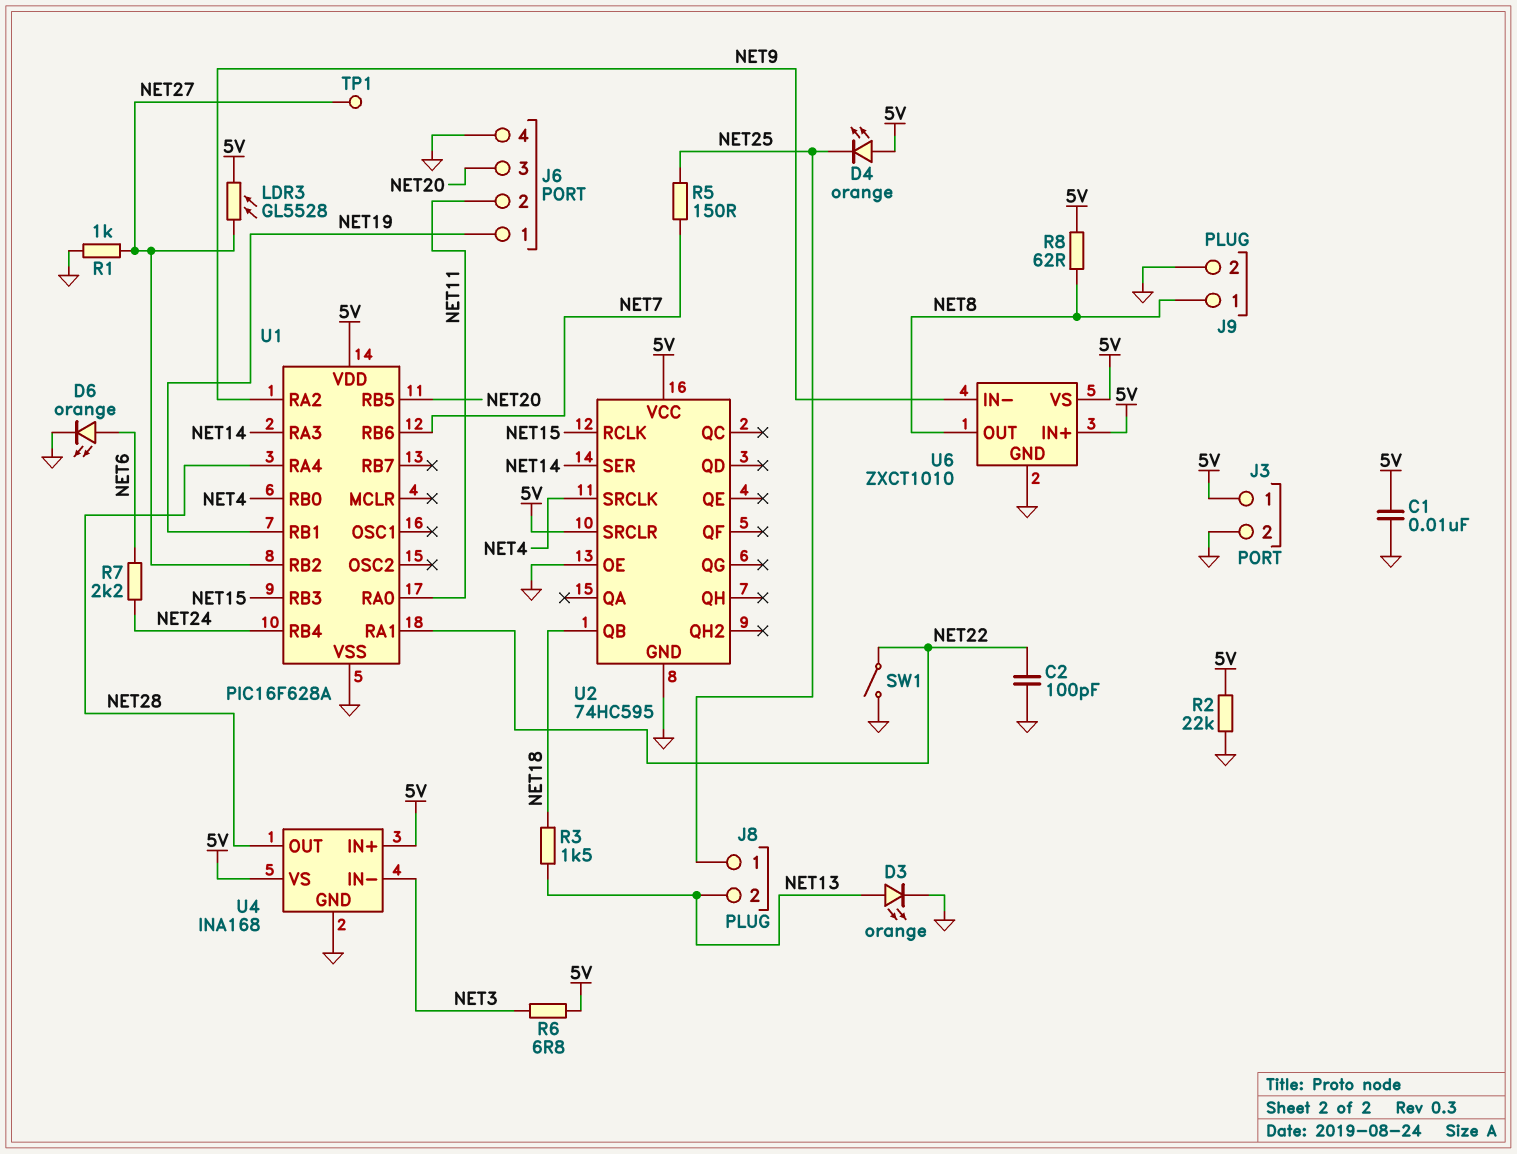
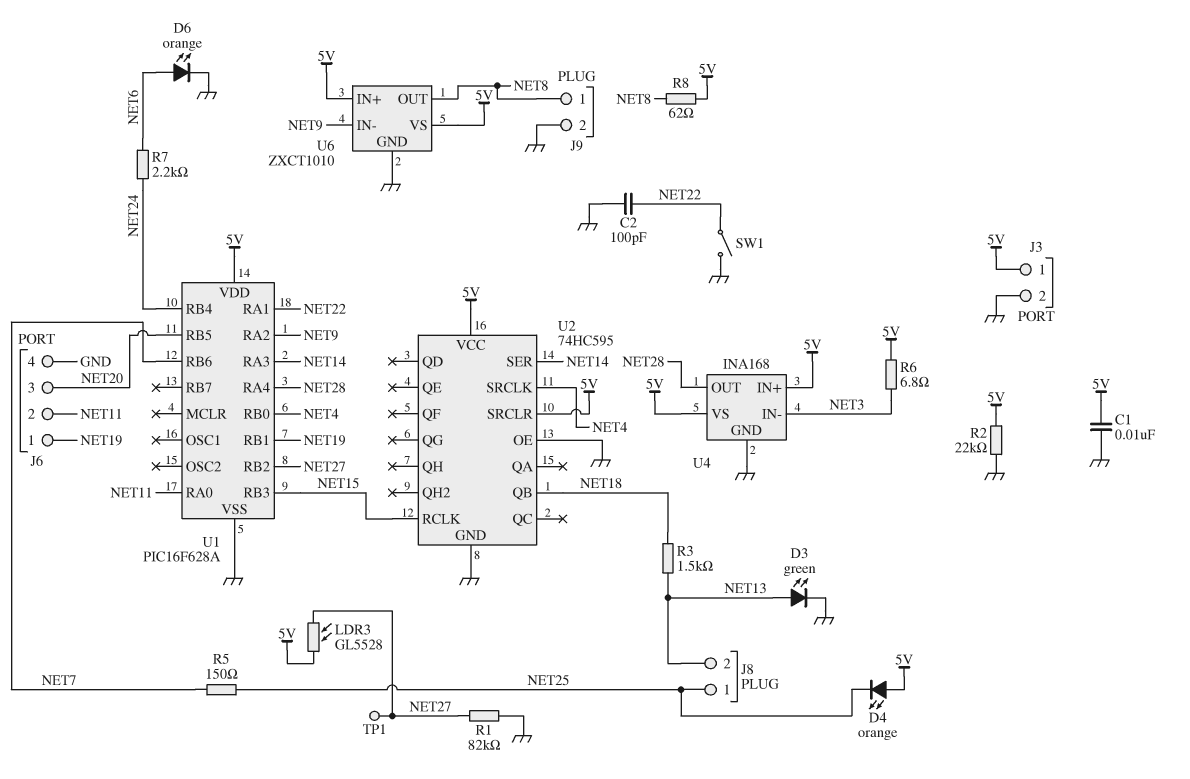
D3: LED orange (A NET13, K GND) -> LED green (A NET13, K GND)
R1: 1k (GND, NET27) -> 82k (GND, NET27)

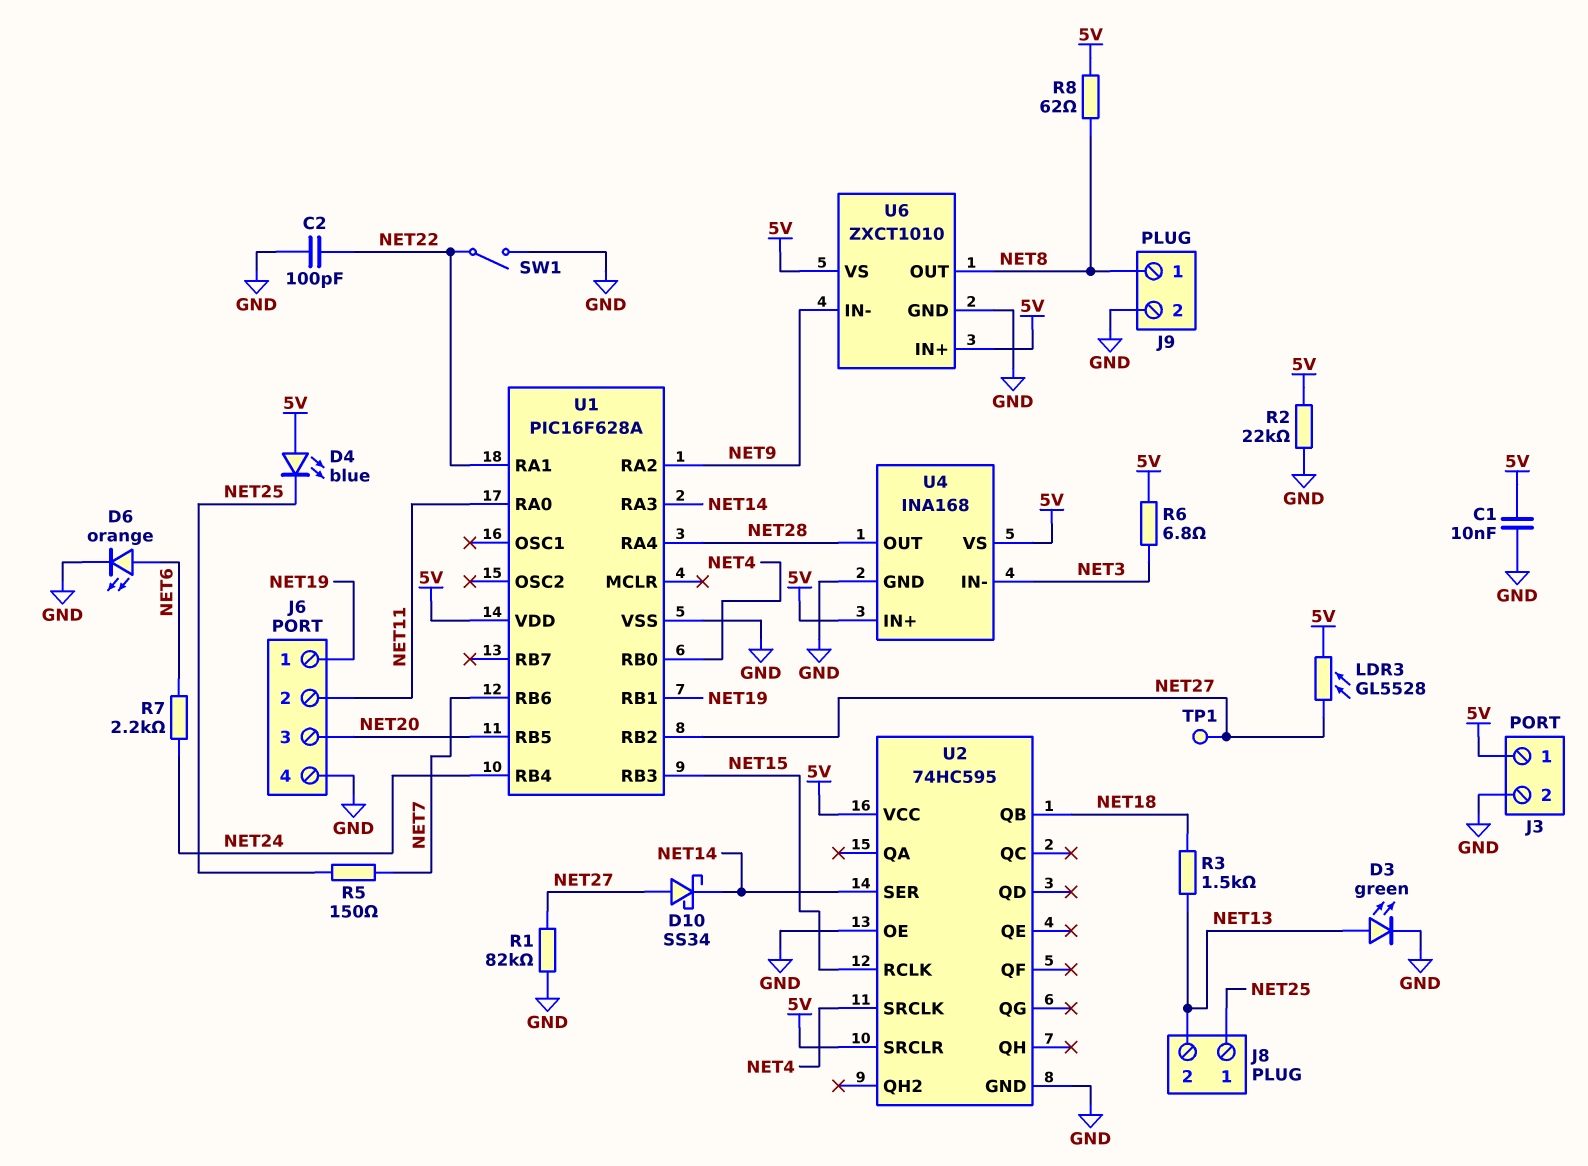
D4: LED orange (A 5V, K NET25) -> LED blue (A 5V, K NET25)
D10: none -> schottky SS34 (A NET27, K NET14)

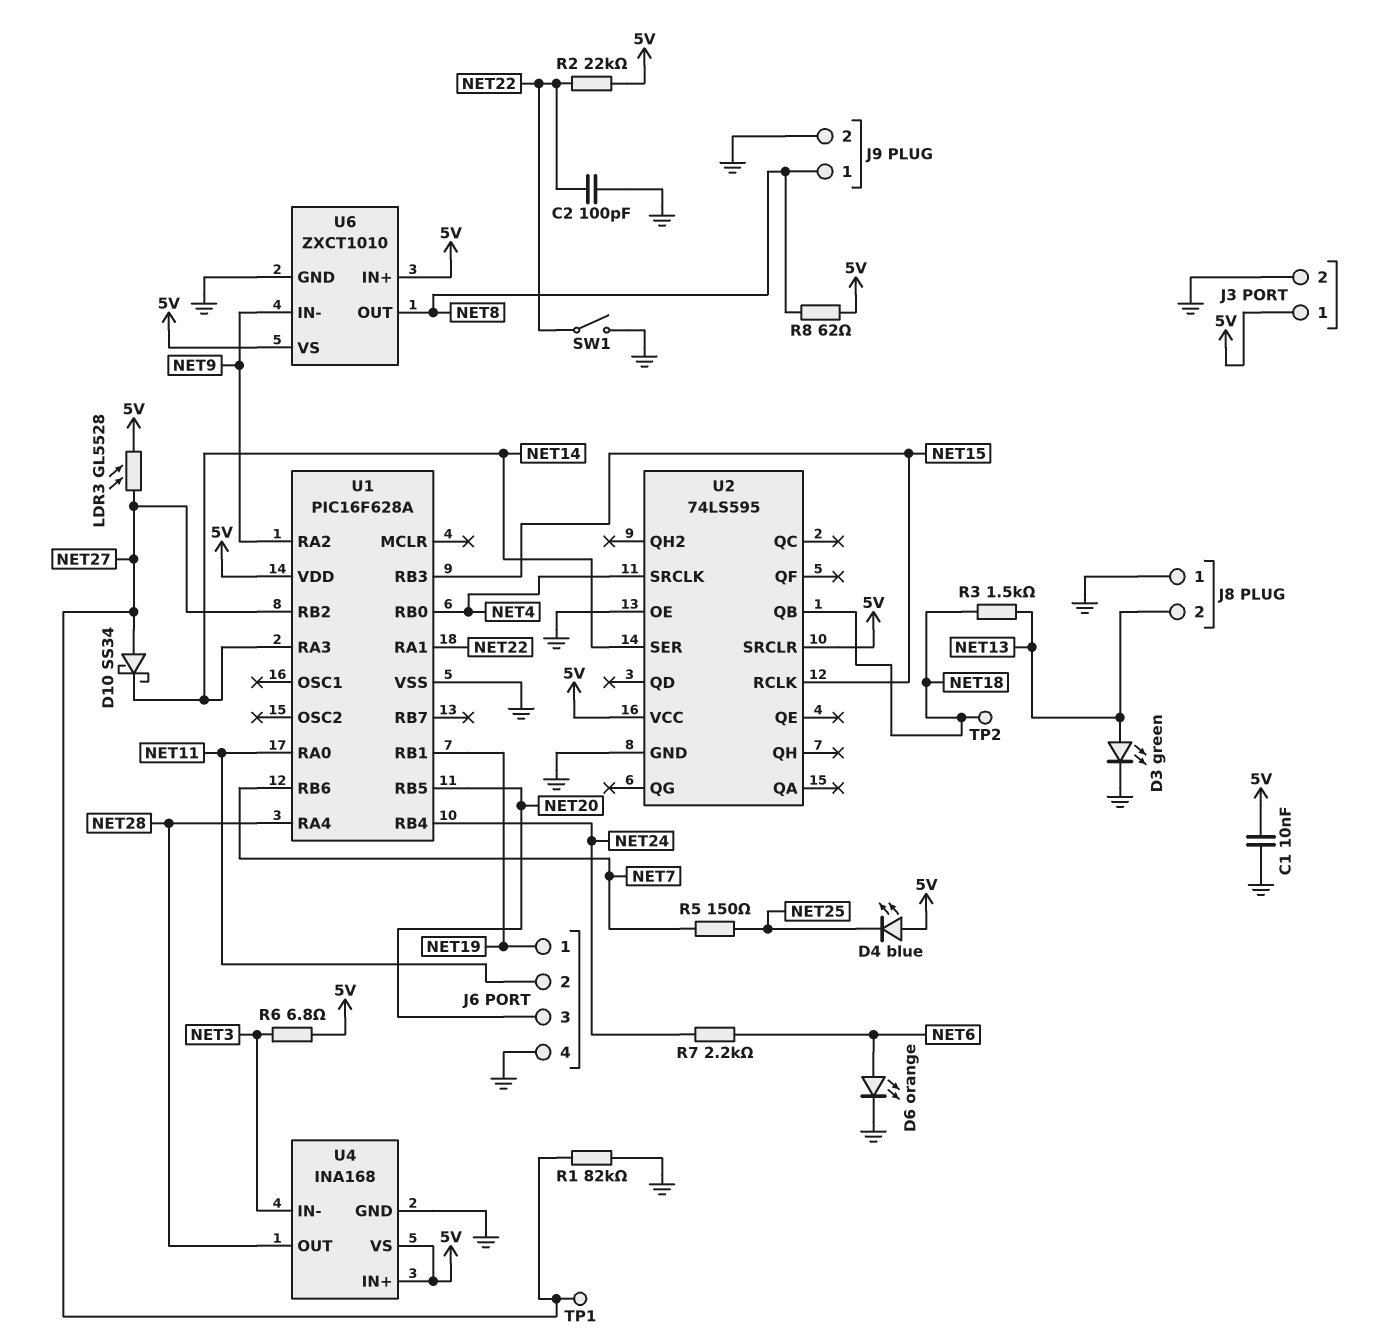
J8 pin 1: NET25 -> GND
R2: 22k (5V, GND) -> 22k (5V, NET22)
TP2: none -> test point (NET18)
U2: 74HC595 -> 74LS595

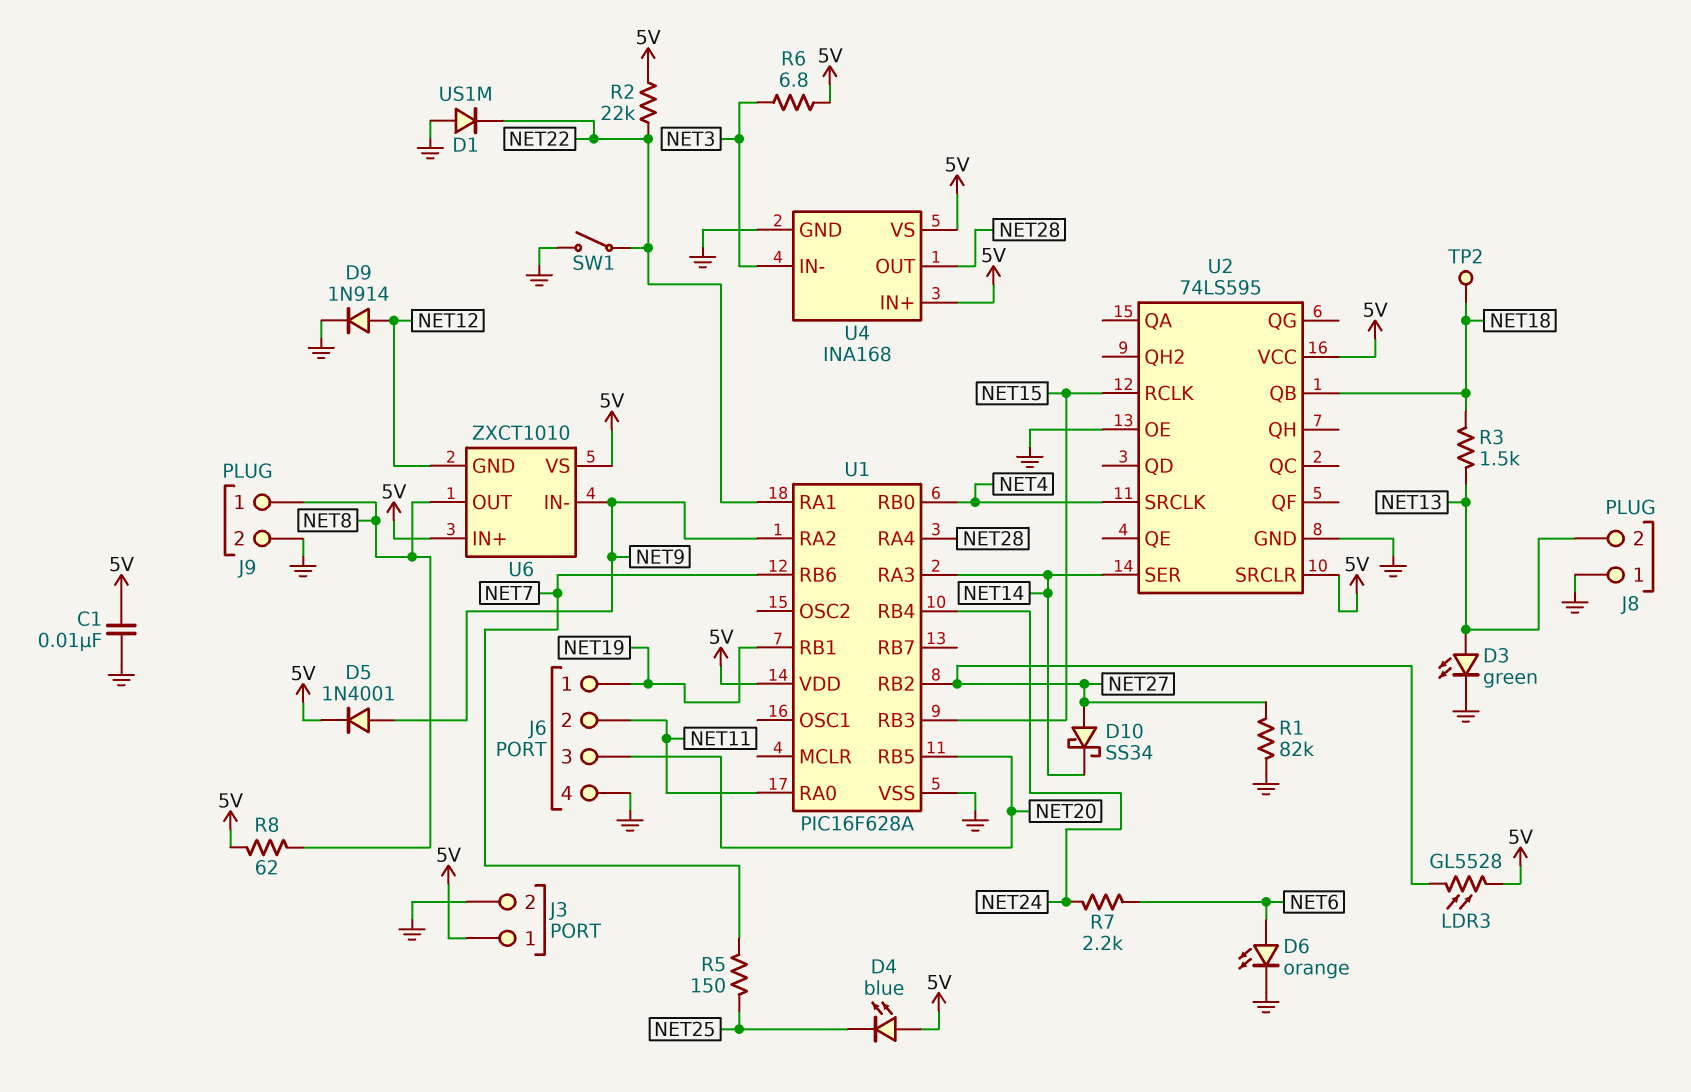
C2: 100pF (GND, NET22) -> none
D1: none -> diode US1M (A GND, K NET22)
D5: none -> diode 1N4001 (A NET9, K 5V)
D9: none -> diode 1N914 (A NET12, K GND)
TP1: test point (NET27) -> none
U6 pin GND: GND -> NET12

